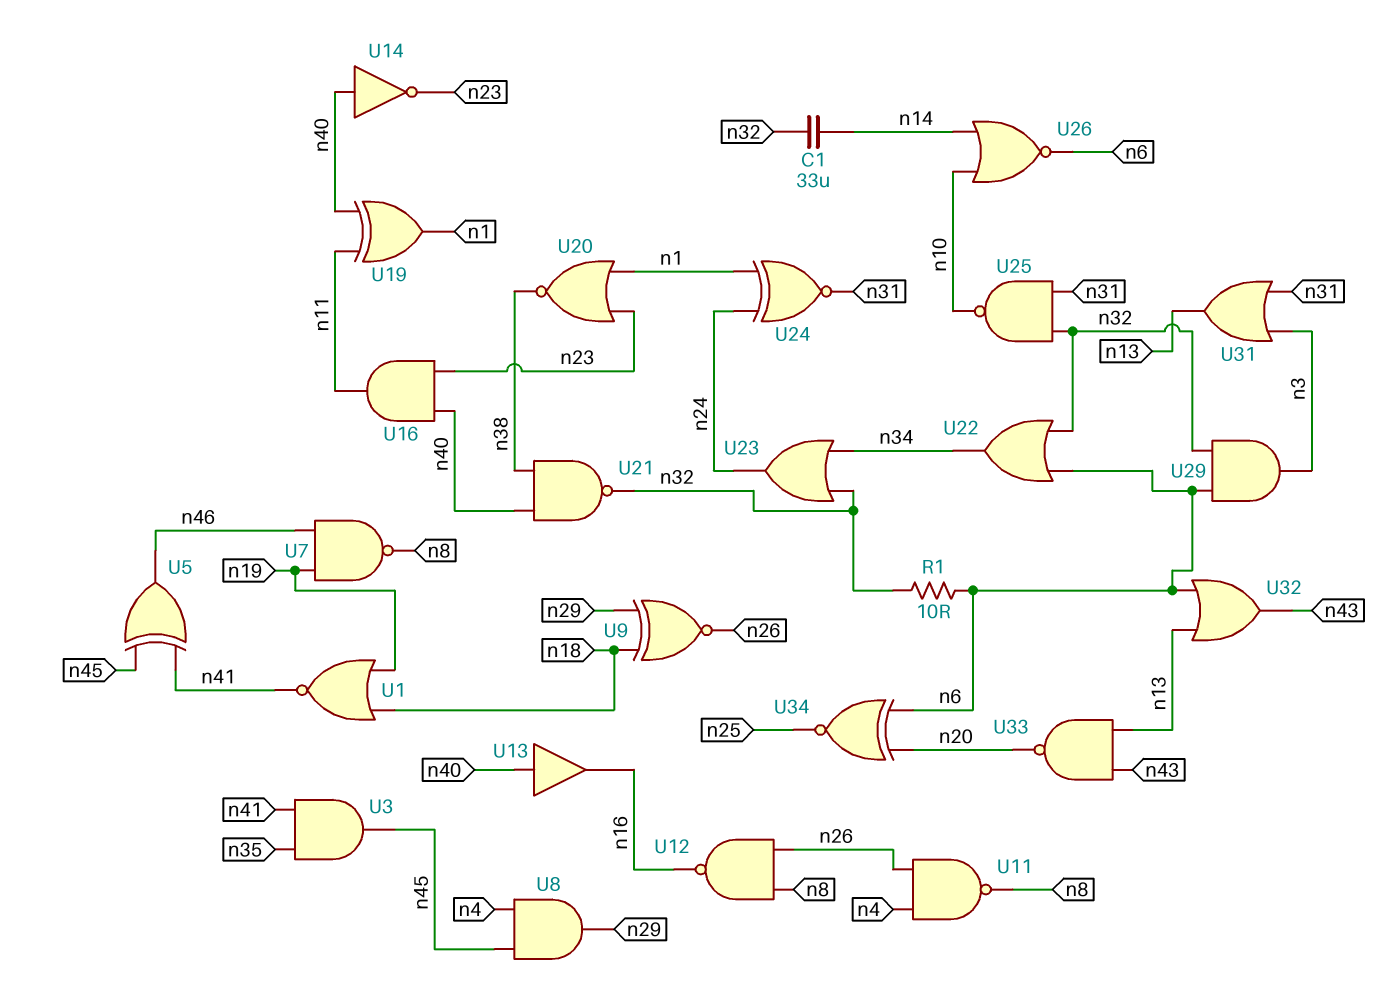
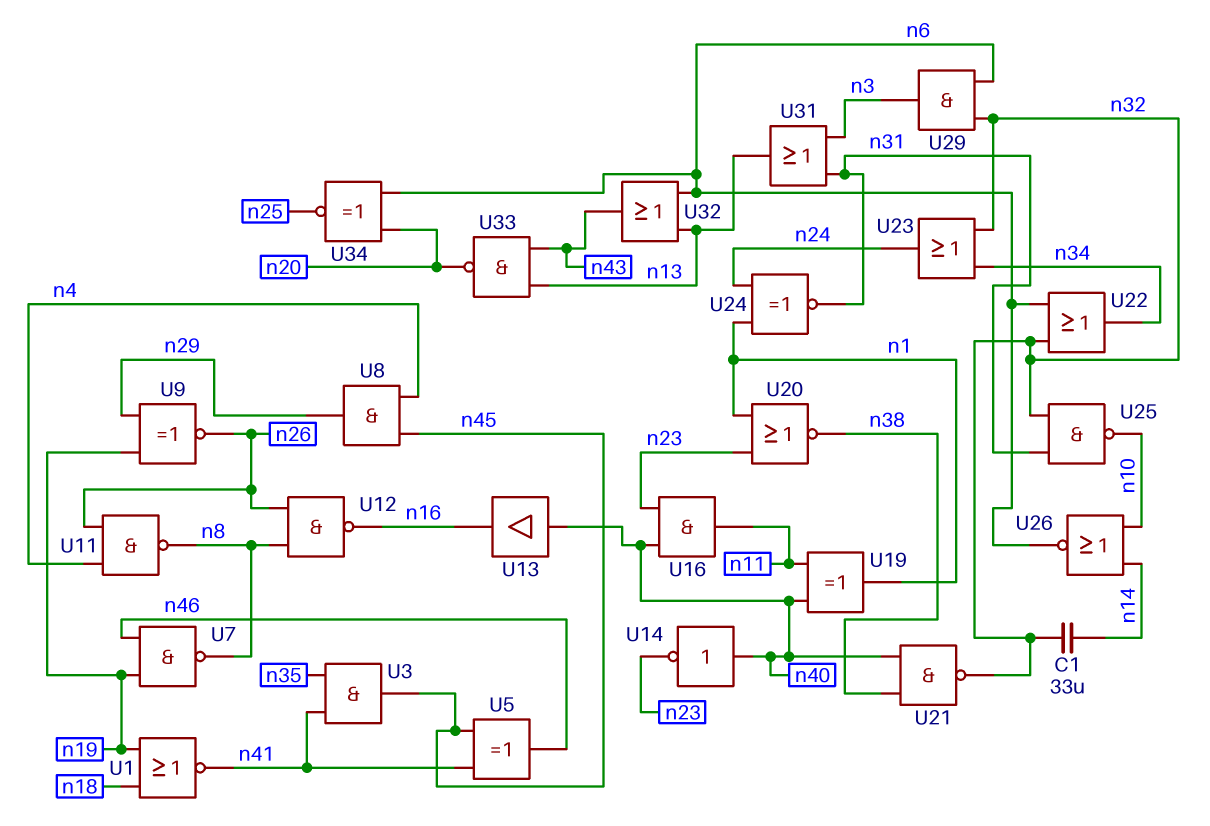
R1: 10 (n6, n32) -> none
U9: XNOR (in n18, in n29, out n26) -> XNOR (in n19, in n29, out n26)

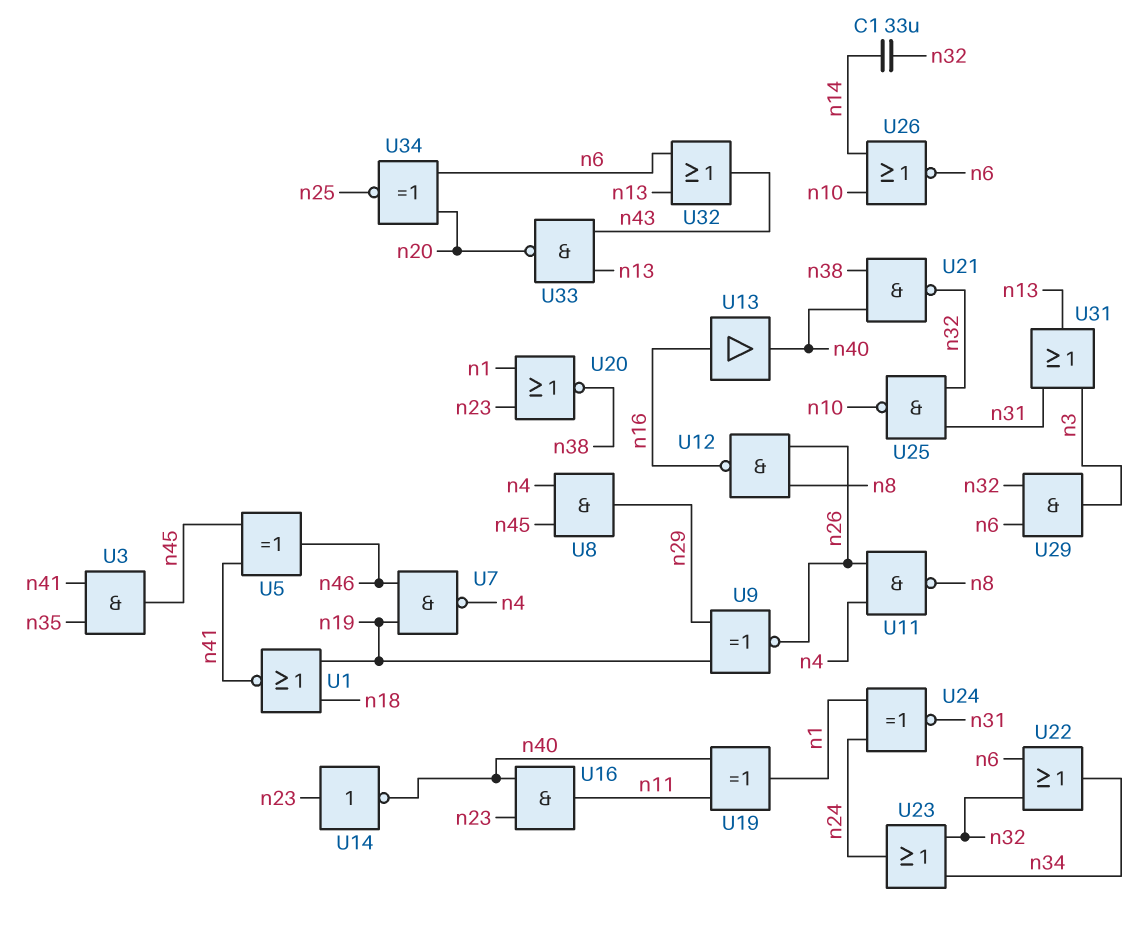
U7: NAND (in n19, in n46, out n8) -> NAND (in n19, in n46, out n4)
U13: buffer (in n40, out n16) -> buffer (in n16, out n40)
U14: NOT (in n40, out n23) -> NOT (in n23, out n40)

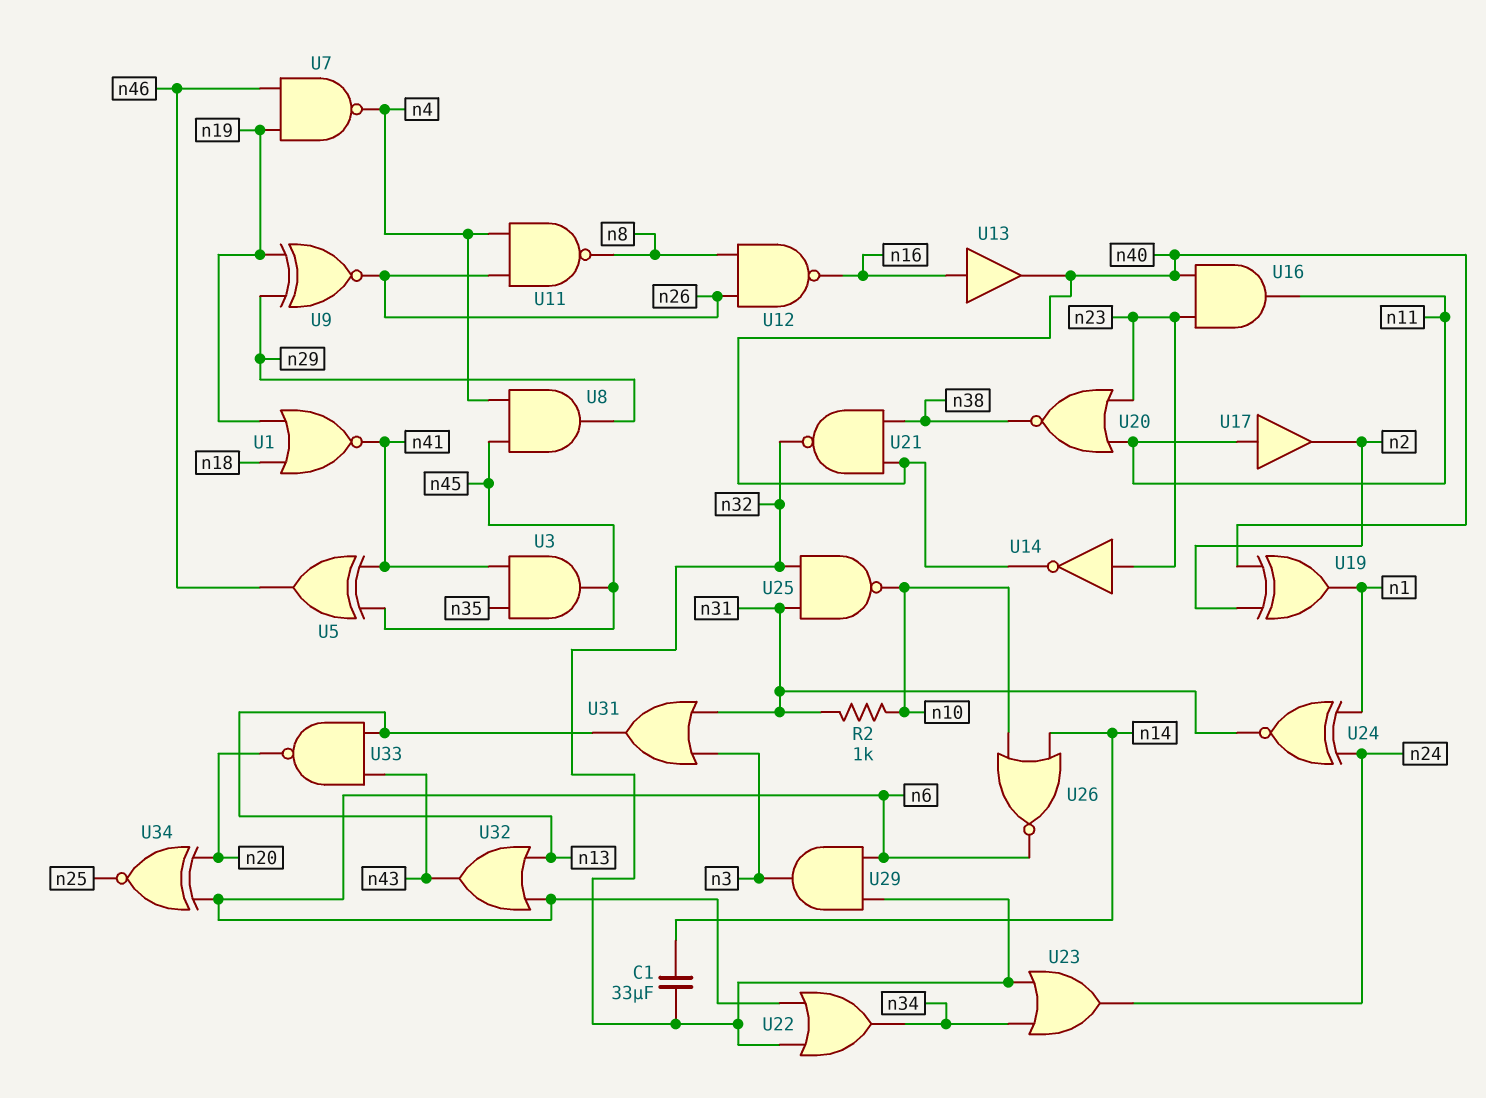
R2: none -> 1k (n10, n31)
U17: none -> buffer (in n11, out n2)
U19: XOR (in n11, in n40, out n1) -> XOR (in n2, in n40, out n1)
U20: NOR (in n1, in n23, out n38) -> NOR (in n11, in n23, out n38)

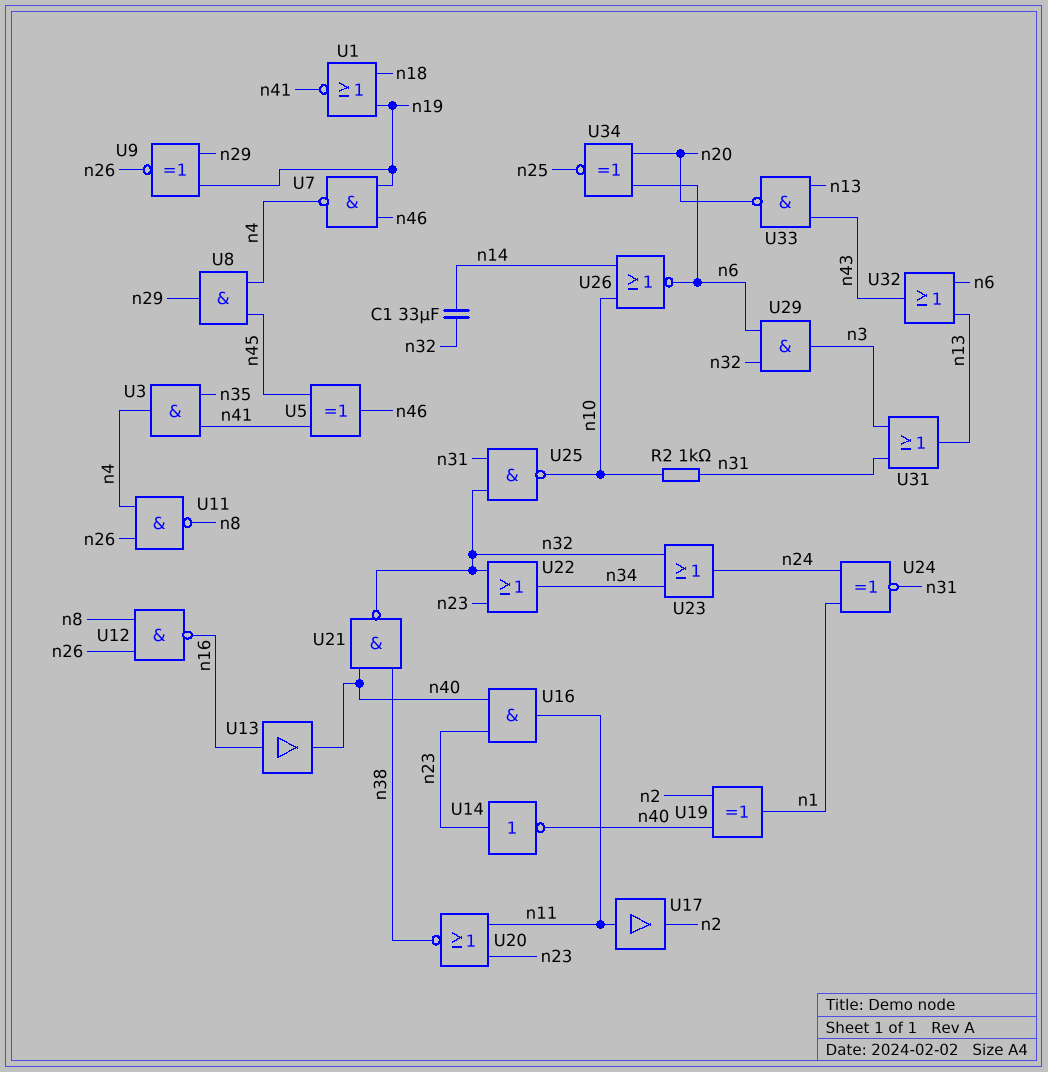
U3: AND (in n35, in n41, out n45) -> AND (in n35, in n41, out n4)
U22: OR (in n6, in n32, out n34) -> OR (in n23, in n32, out n34)

